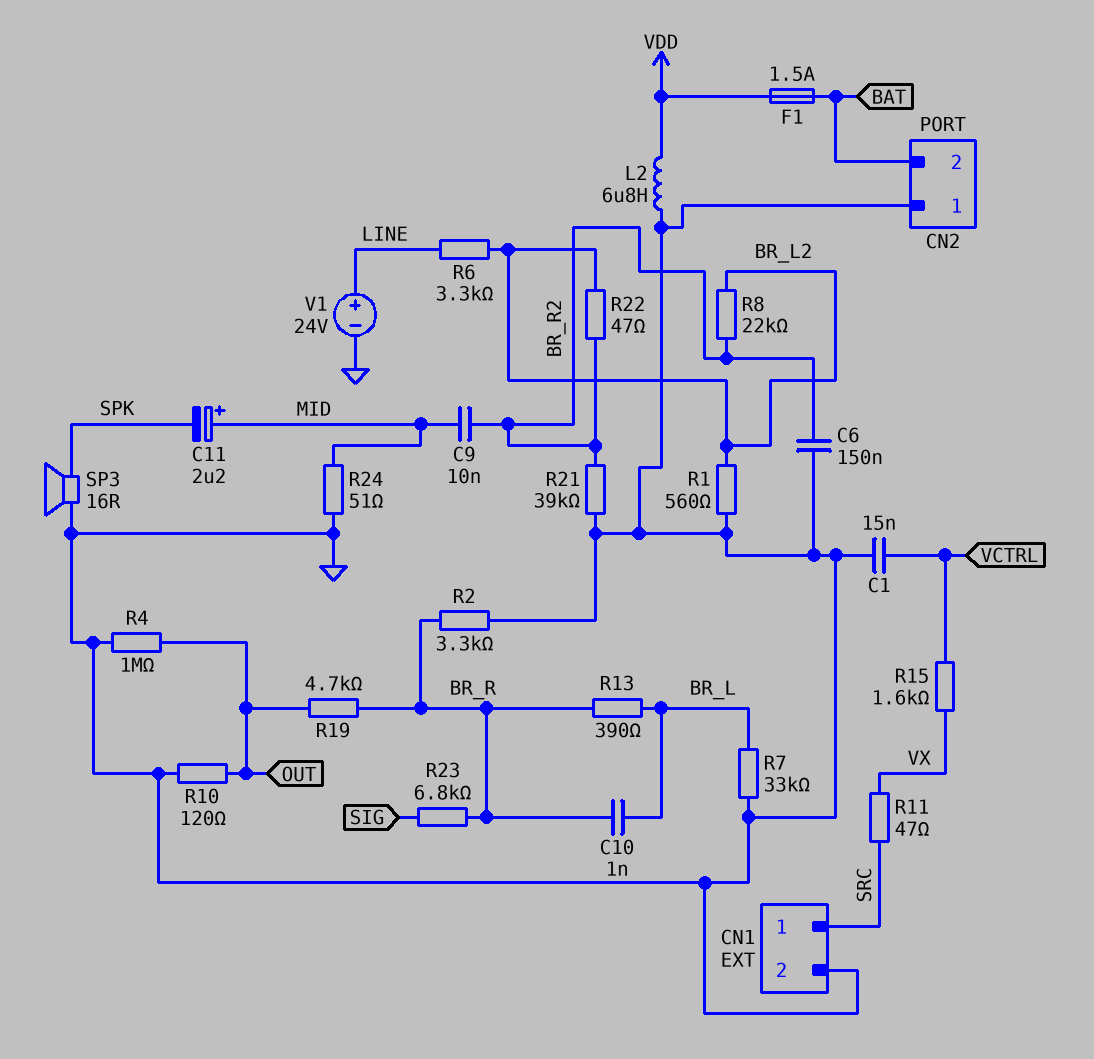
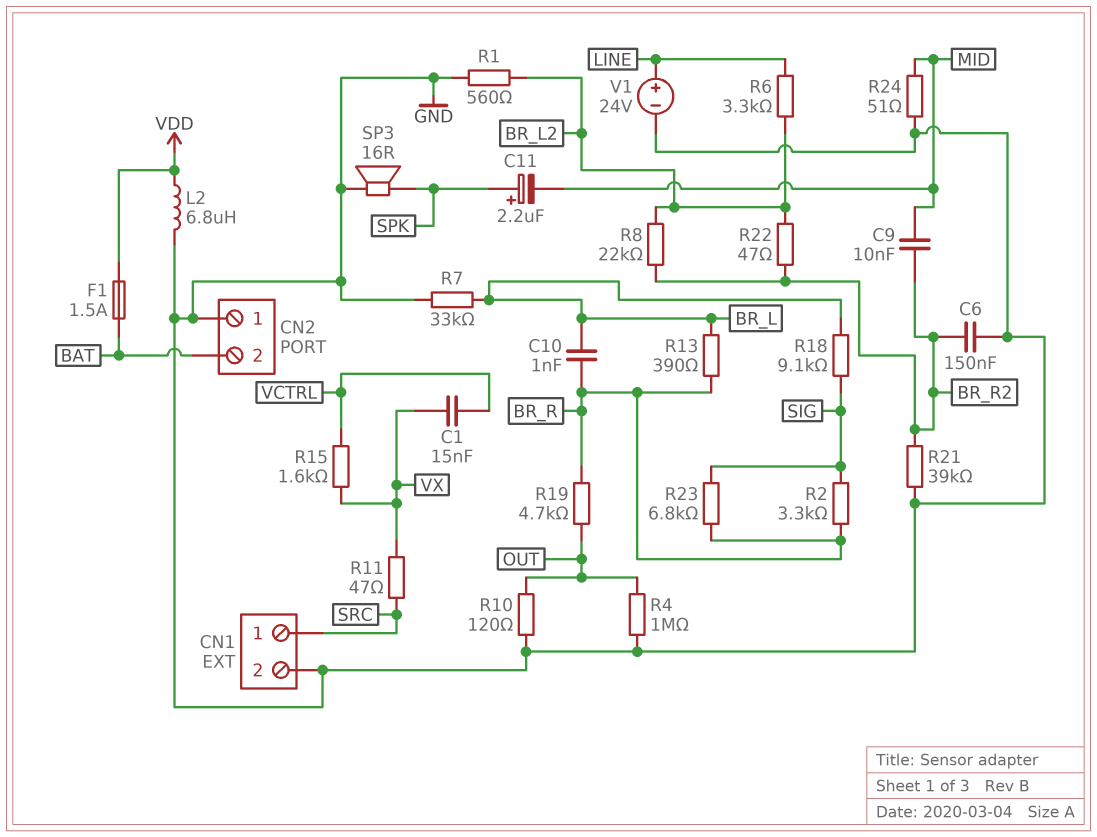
C1: 15nF (GND, VCTRL) -> 15nF (VCTRL, VX)
C11: 2.2uF (plus MID, minus SPK) -> 2.2uF (plus SPK, minus MID)
R2: 3.3k (BR_R, GND) -> 3.3k (BR_R, SIG)
R18: none -> 9.1k (BR_L, SIG)

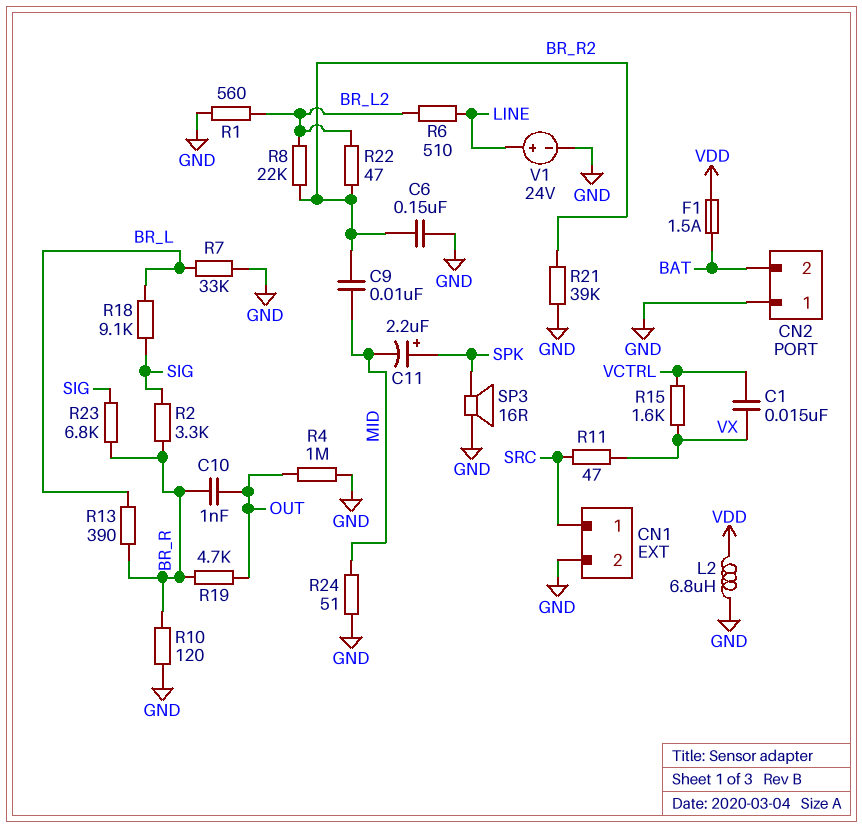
C10: 1nF (BR_L, BR_R) -> 1nF (BR_R, OUT)
R6: 3.3k (BR_L2, LINE) -> 510 (BR_L2, LINE)
R10: 120 (GND, OUT) -> 120 (BR_R, GND)

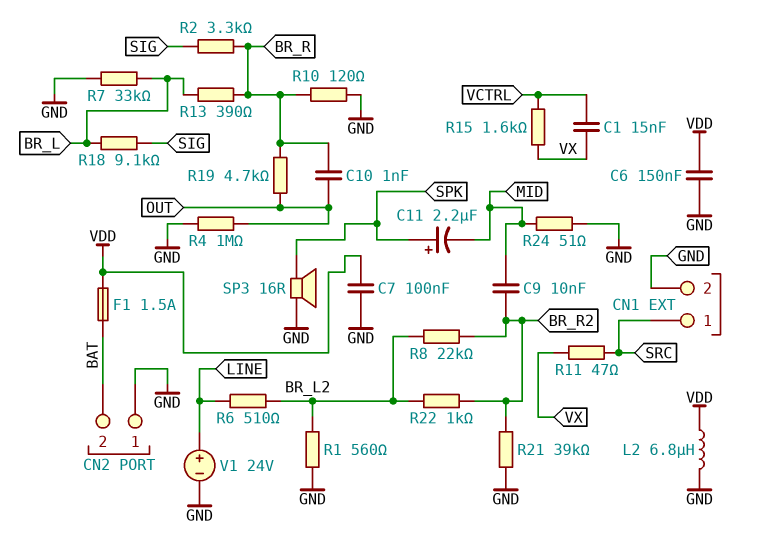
C6: 150nF (BR_R2, GND) -> 150nF (GND, VDD)
C7: none -> 100nF (GND, VDD)
R22: 47 (BR_L2, BR_R2) -> 1k (BR_L2, BR_R2)
R23: 6.8k (BR_R, SIG) -> none

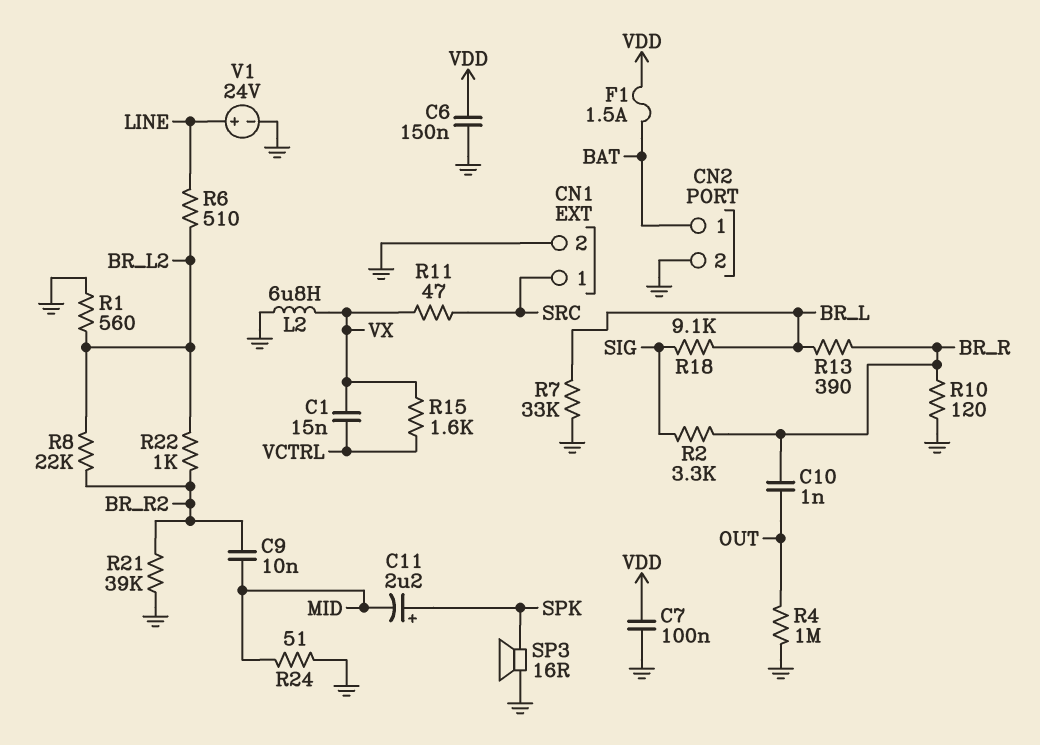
CN2 pin 1: GND -> BAT
CN2 pin 2: BAT -> GND
L2: 6.8uH (GND, VDD) -> 6.8uH (GND, VX)
R19: 4.7k (BR_R, OUT) -> none

